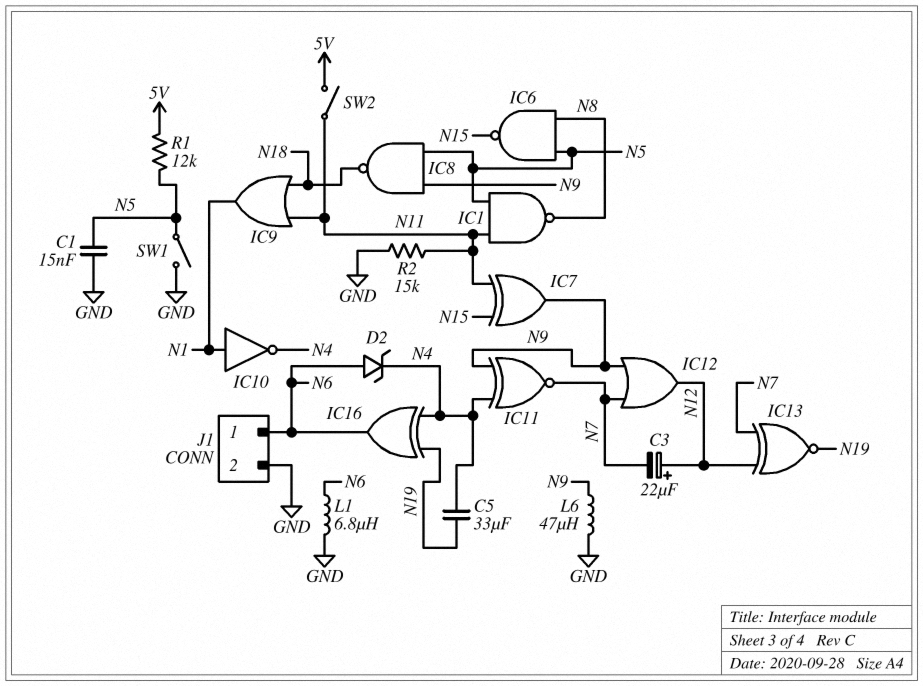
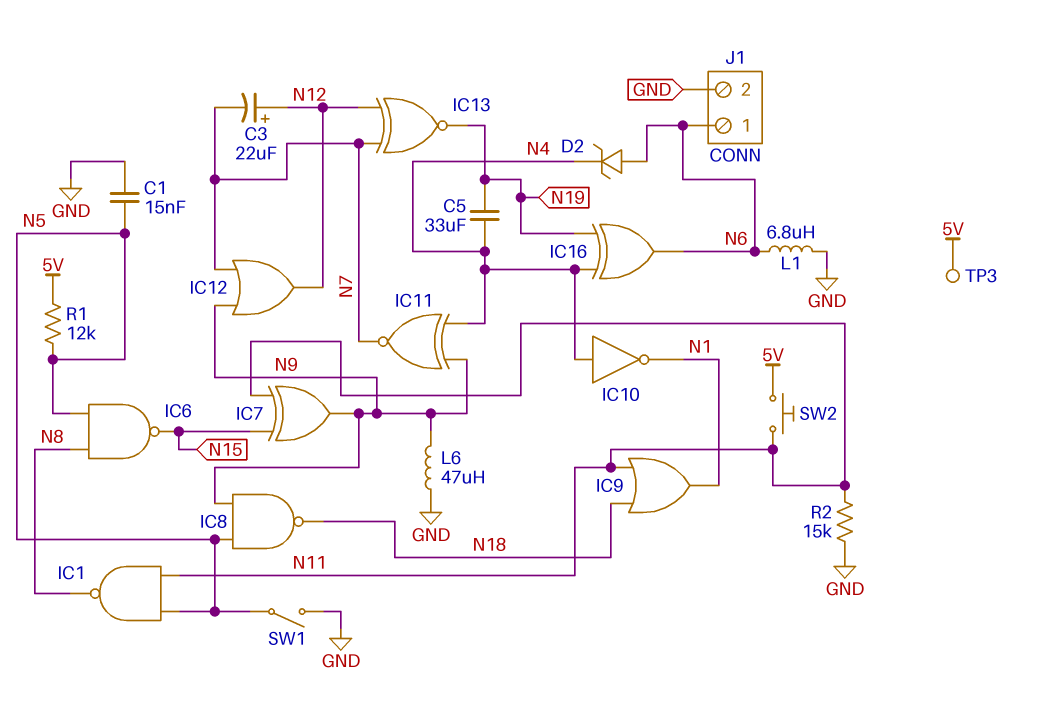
IC10: NOT (in N1, out N4) -> NOT (in N4, out N1)
SW2: switch (5V, N11) -> button (5V, N11)
TP3: none -> test point (5V)

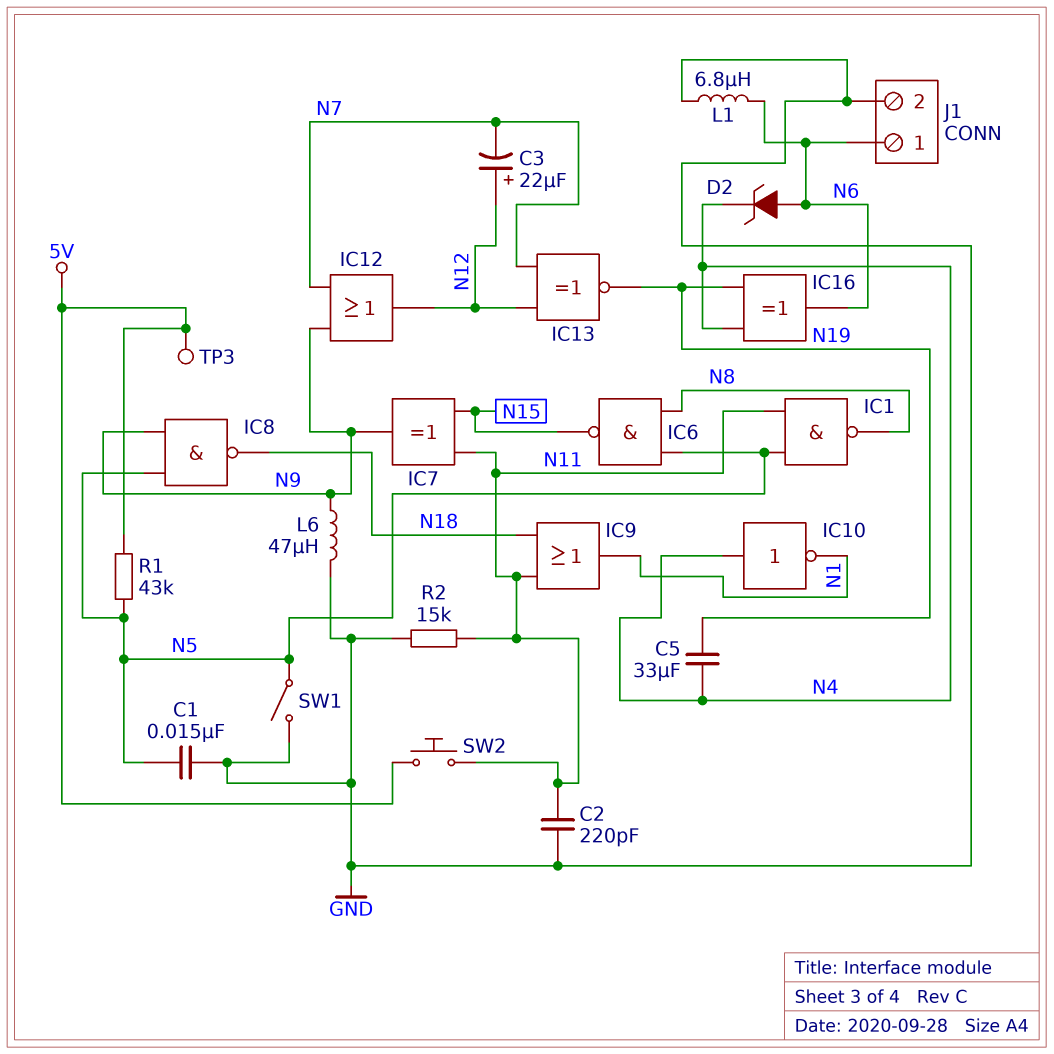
C2: none -> 220pF (GND, N11)
IC11: XNOR (in N4, in N9, out N7) -> none
R1: 12k (5V, N5) -> 43k (5V, N5)

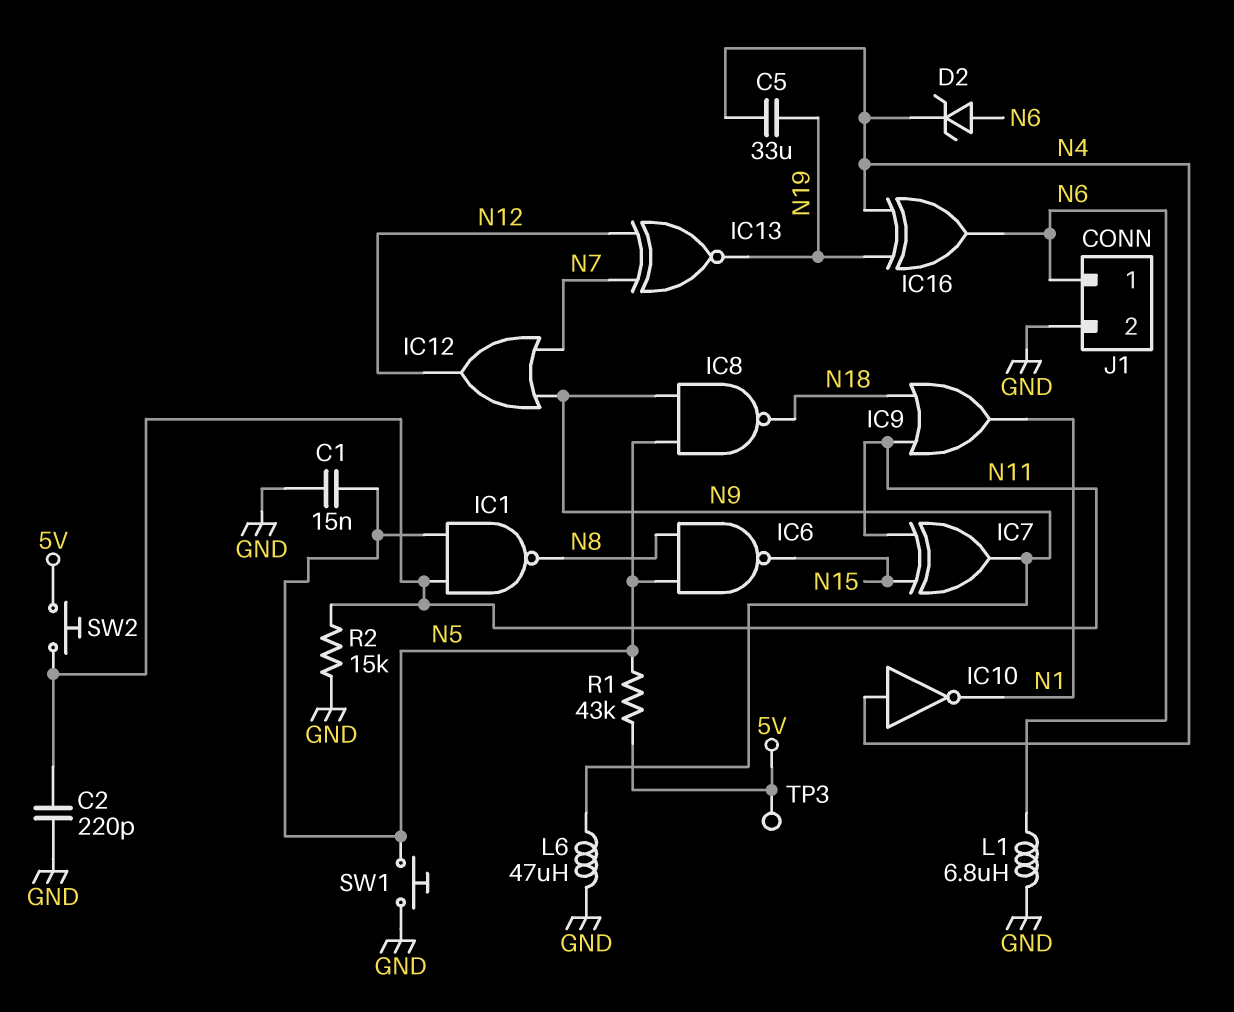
C3: 22uF (plus N12, minus N7) -> none
SW1: switch (GND, N5) -> button (GND, N5)

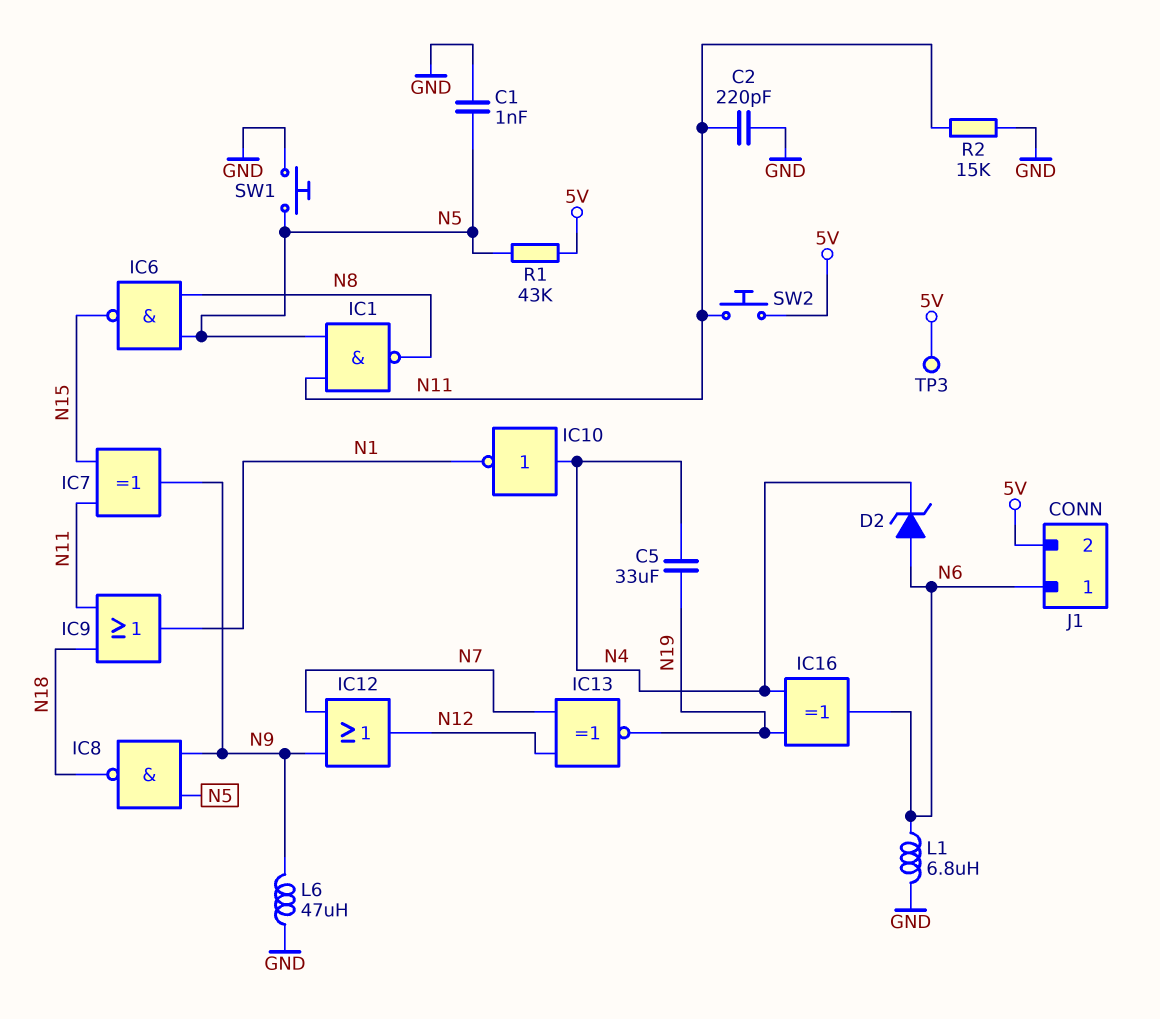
C1: 15nF (GND, N5) -> 1nF (GND, N5)
J1 pin 2: GND -> 5V

